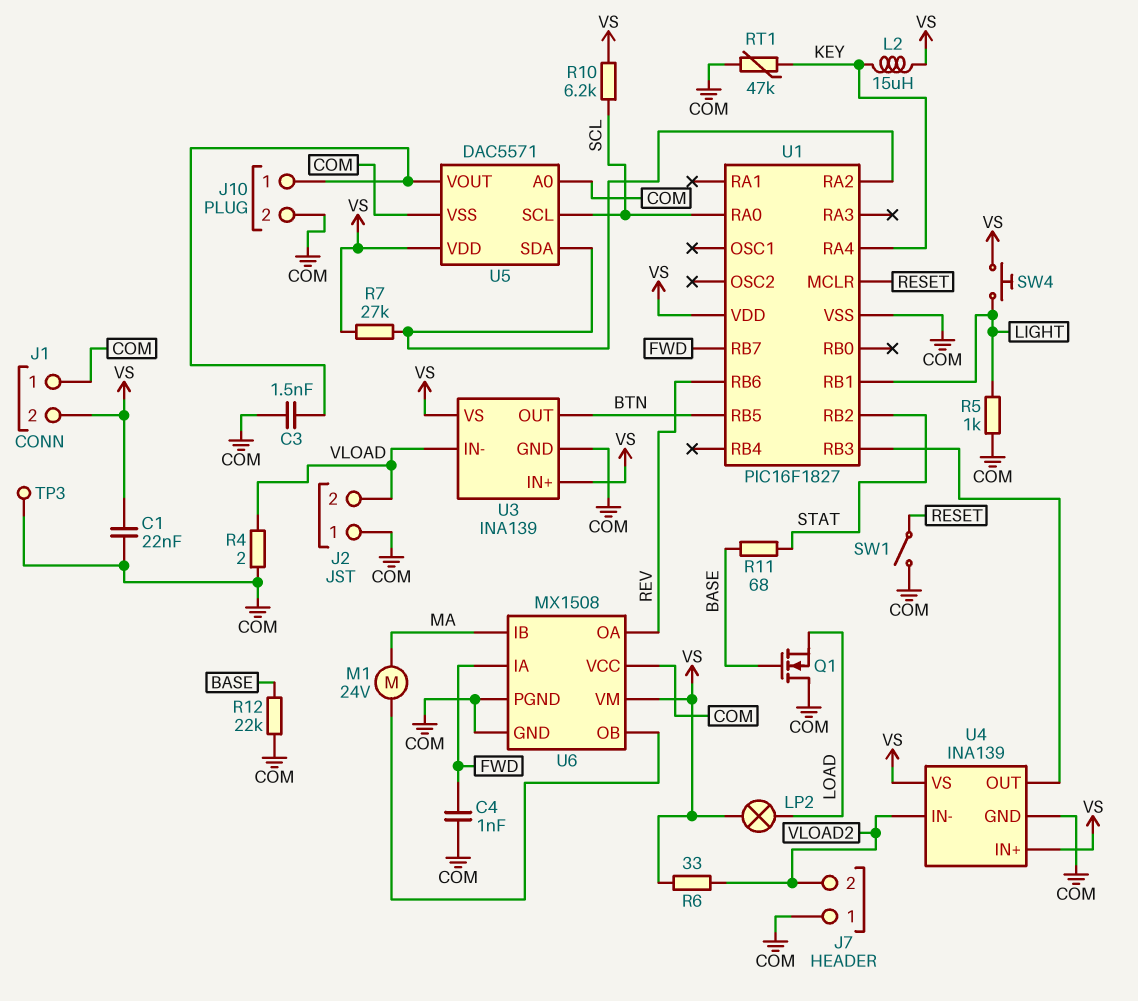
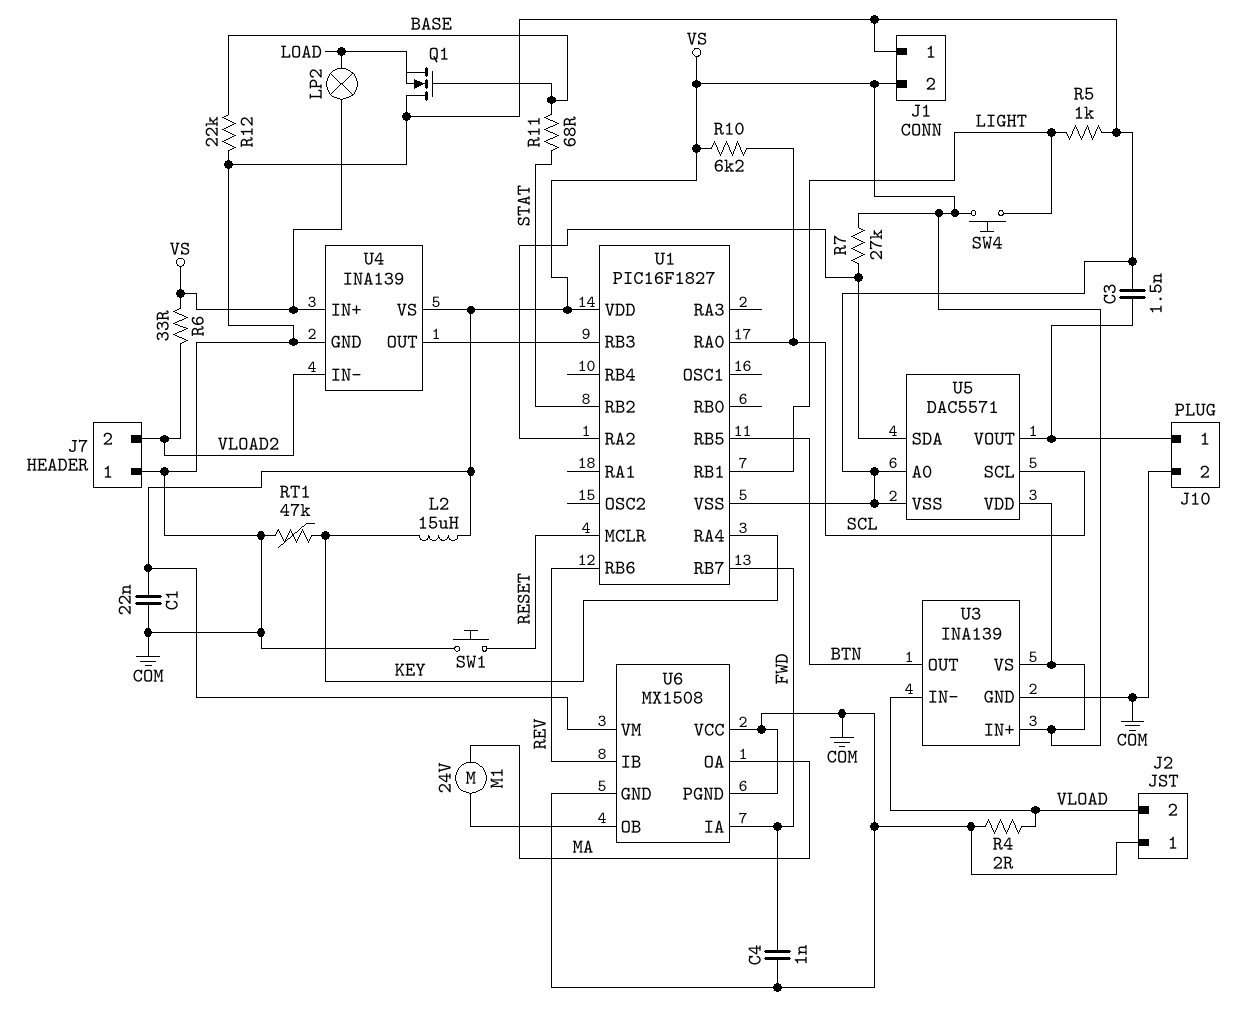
SW1: switch (COM, RESET) -> button (COM, RESET)
TP3: test point (COM) -> none
U6 pin IB: MA -> REV
U6 pin OA: REV -> MA

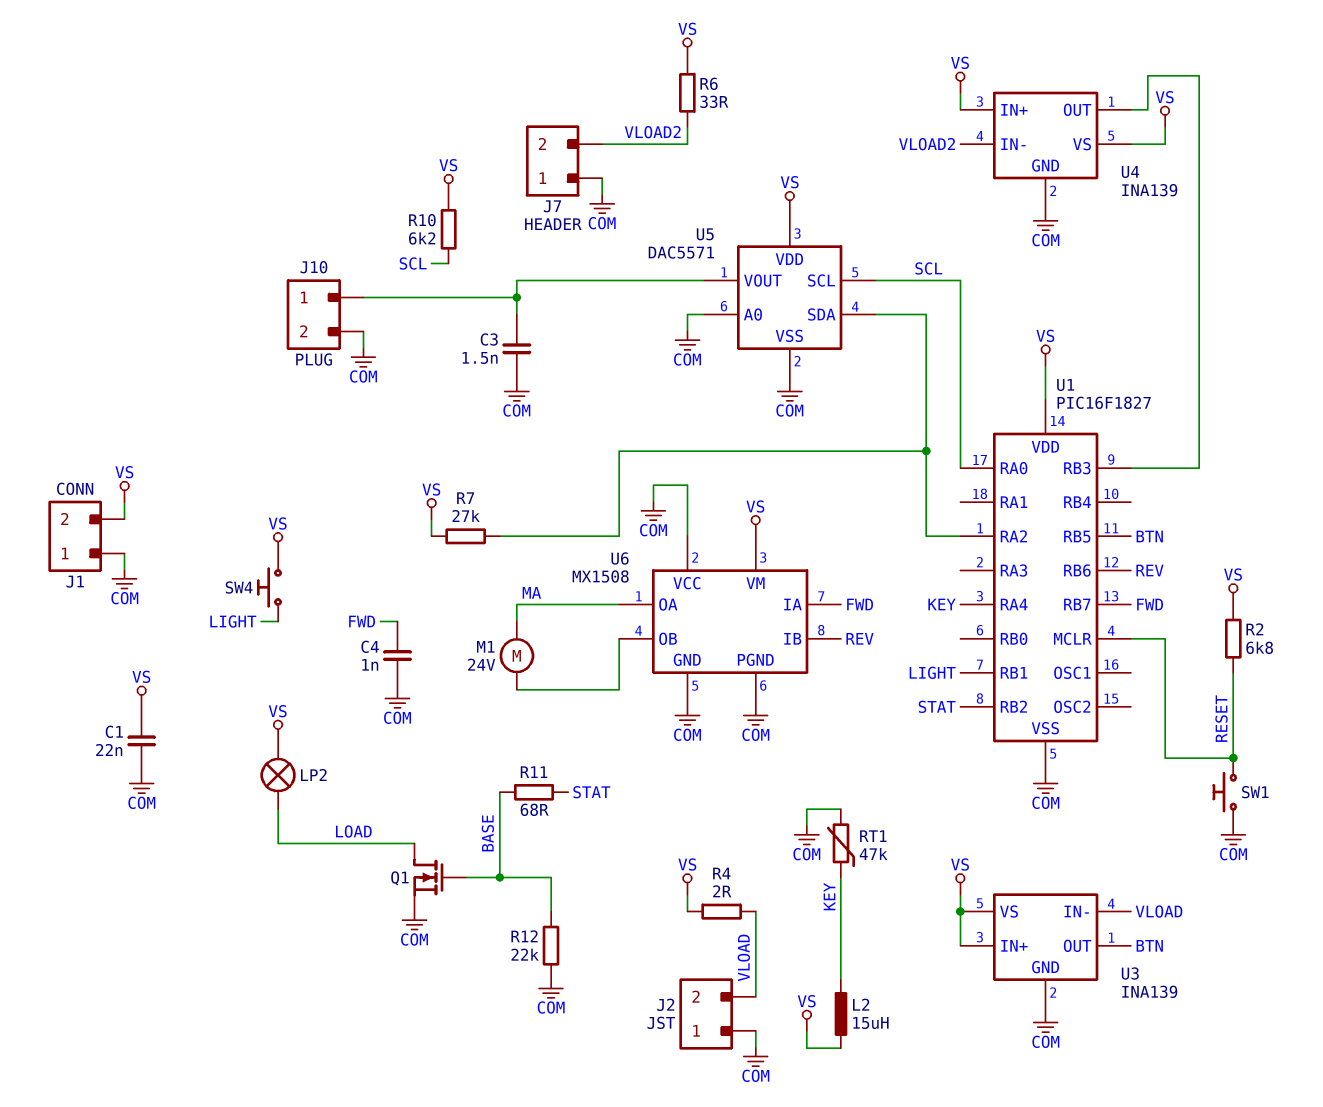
Q1: NMOS (G BASE, D COM, S LOAD) -> NMOS (G BASE, D LOAD, S COM)
R2: none -> 6.8k (RESET, VS)
R4: 2 (COM, VLOAD) -> 2 (VLOAD, VS)
R5: 1k (COM, LIGHT) -> none

